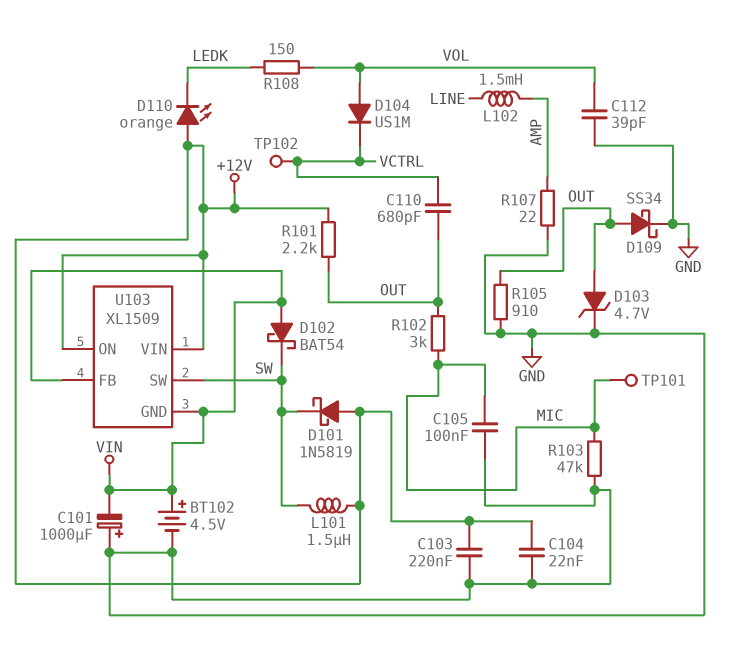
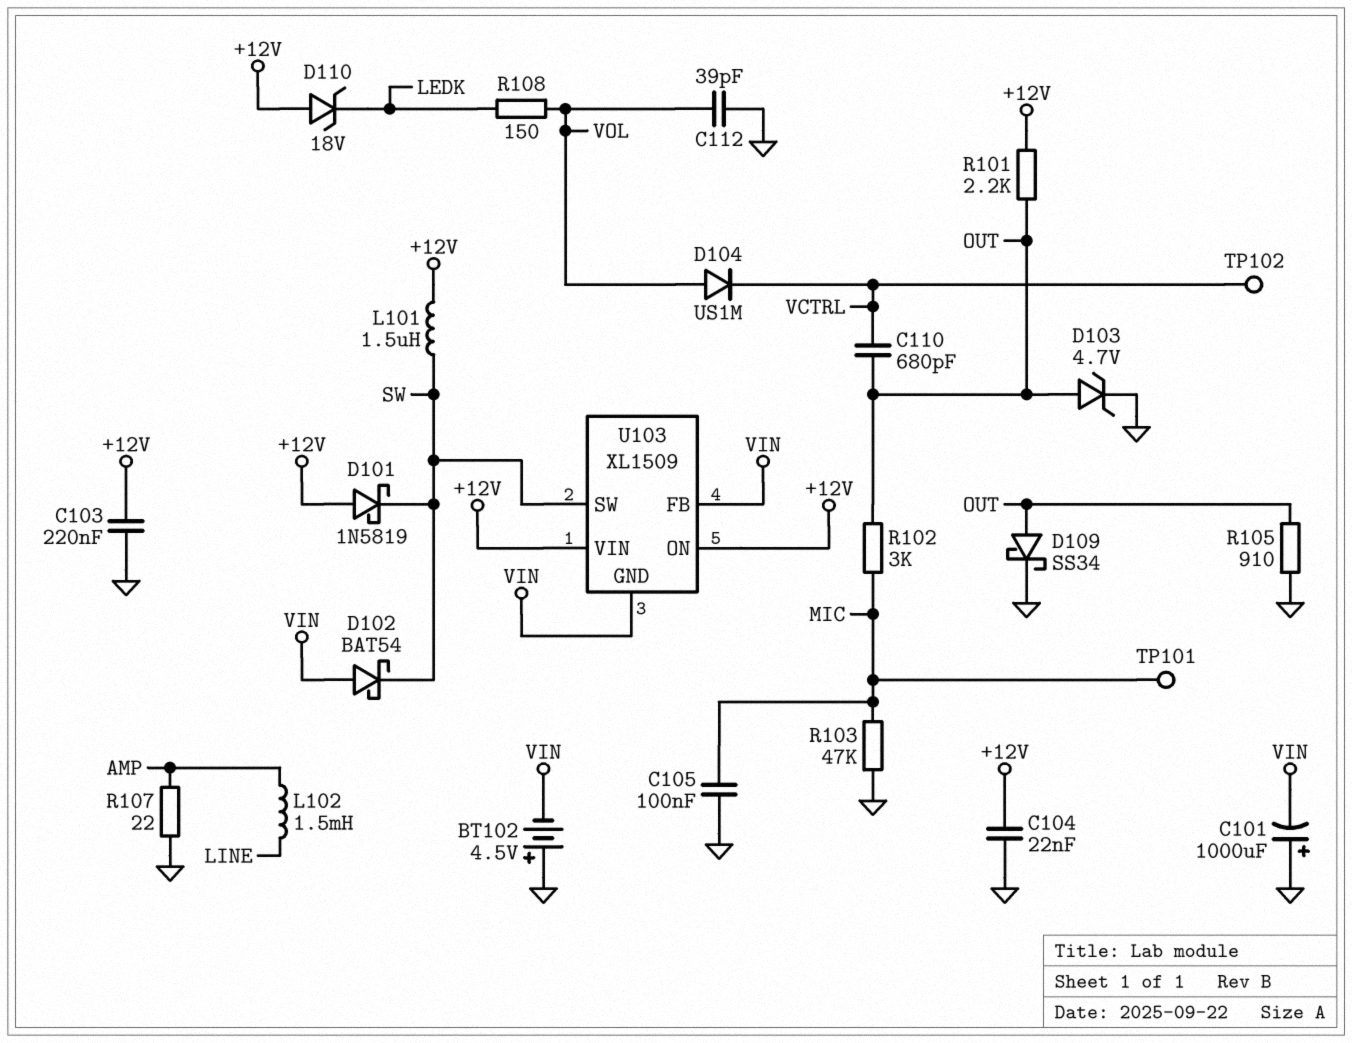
BT102: 4.5V (plus VIN, minus GND) -> 4.5V (plus GND, minus VIN)
D110: LED orange (A +12V, K LEDK) -> zener 18V (A +12V, K LEDK)

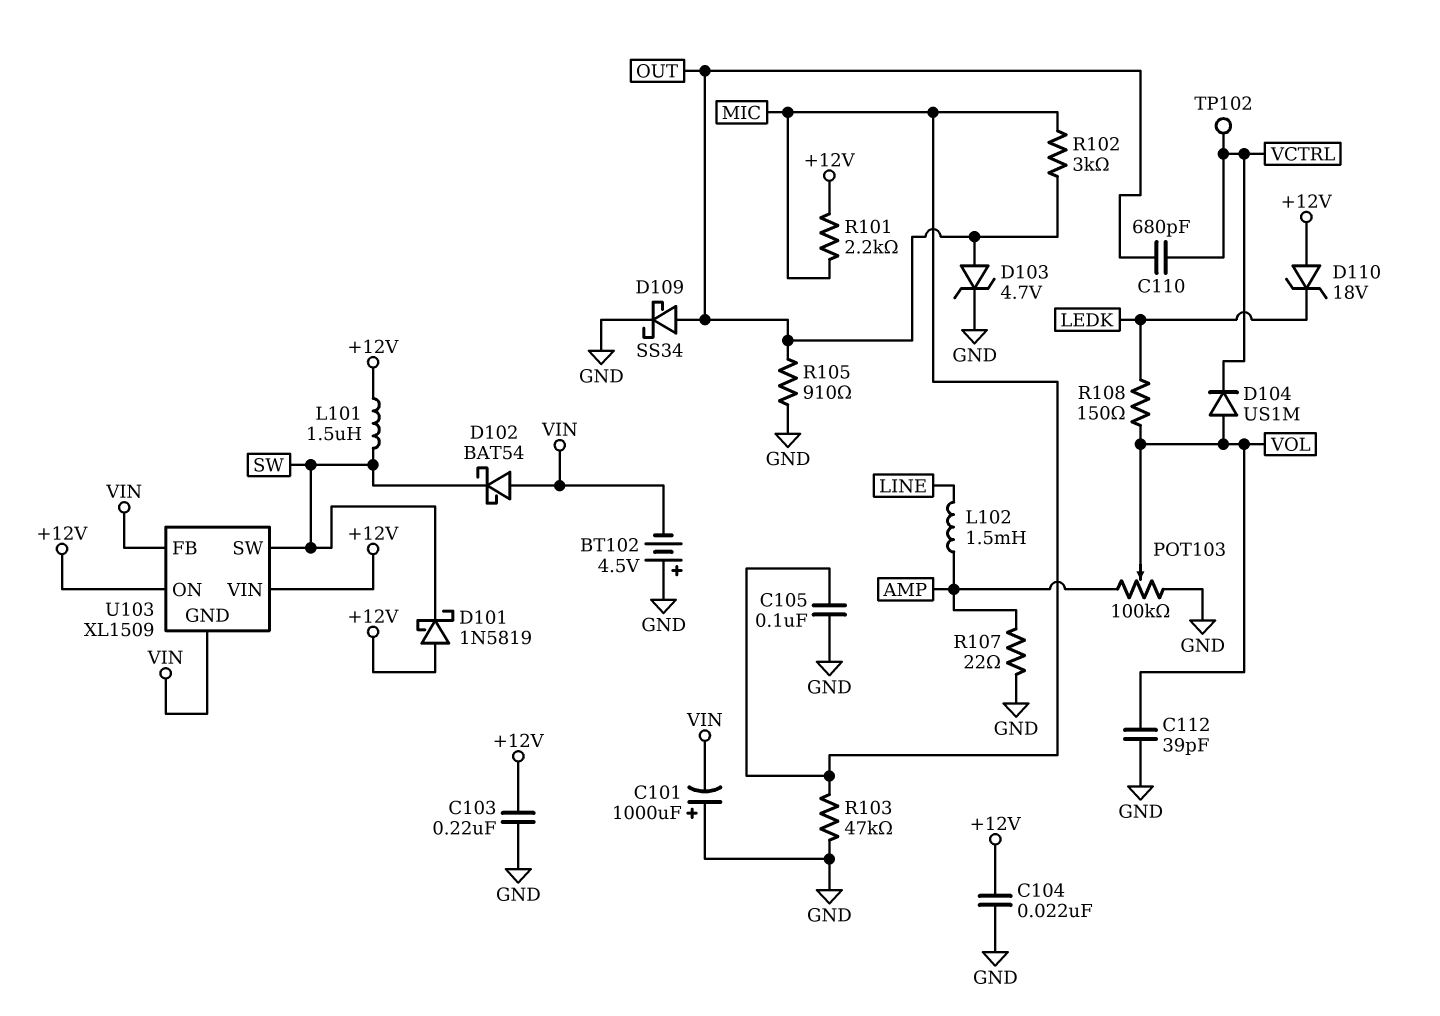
POT103: none -> 100k (AMP, GND, wiper VOL)
R101: 2.2k (+12V, OUT) -> 2.2k (+12V, MIC)
TP101: test point (MIC) -> none

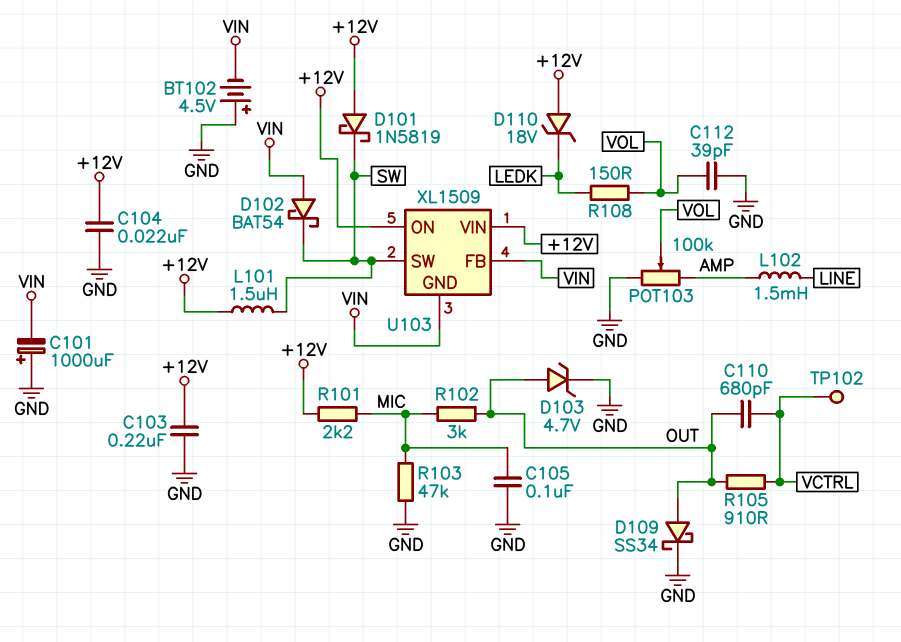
D104: diode US1M (A VOL, K VCTRL) -> none
R105: 910 (GND, OUT) -> 910 (OUT, VCTRL)
R107: 22 (AMP, GND) -> none

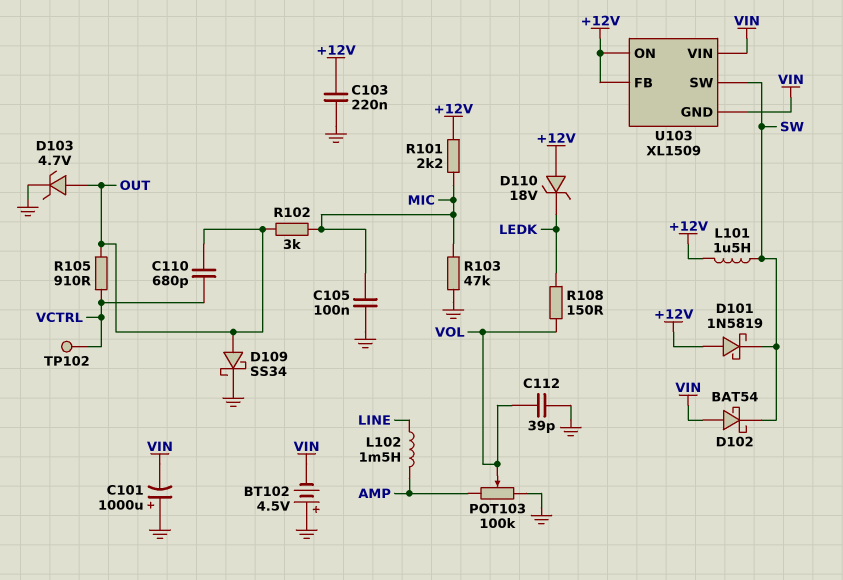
C104: 22nF (+12V, GND) -> none
U103 pin FB: VIN -> +12V
U103 pin VIN: +12V -> VIN

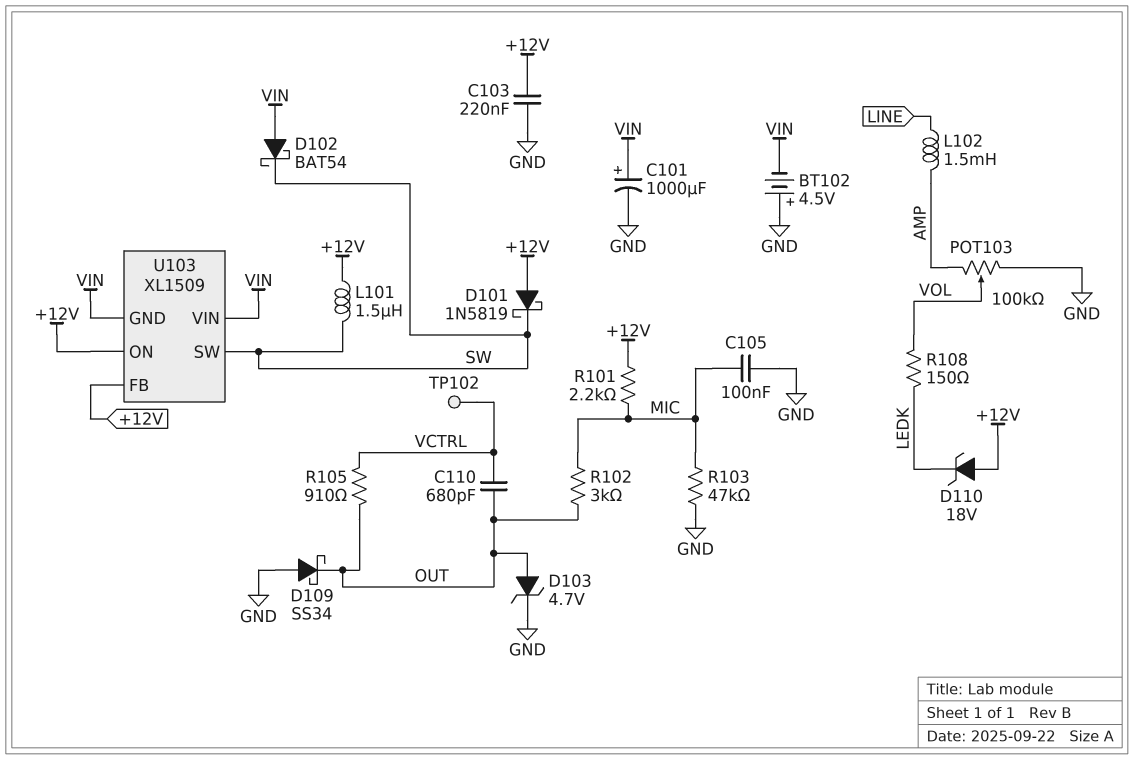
C101: 1000uF (plus GND, minus VIN) -> 1000uF (plus VIN, minus GND)
C112: 39pF (GND, VOL) -> none
D109: schottky SS34 (A OUT, K GND) -> schottky SS34 (A GND, K OUT)

